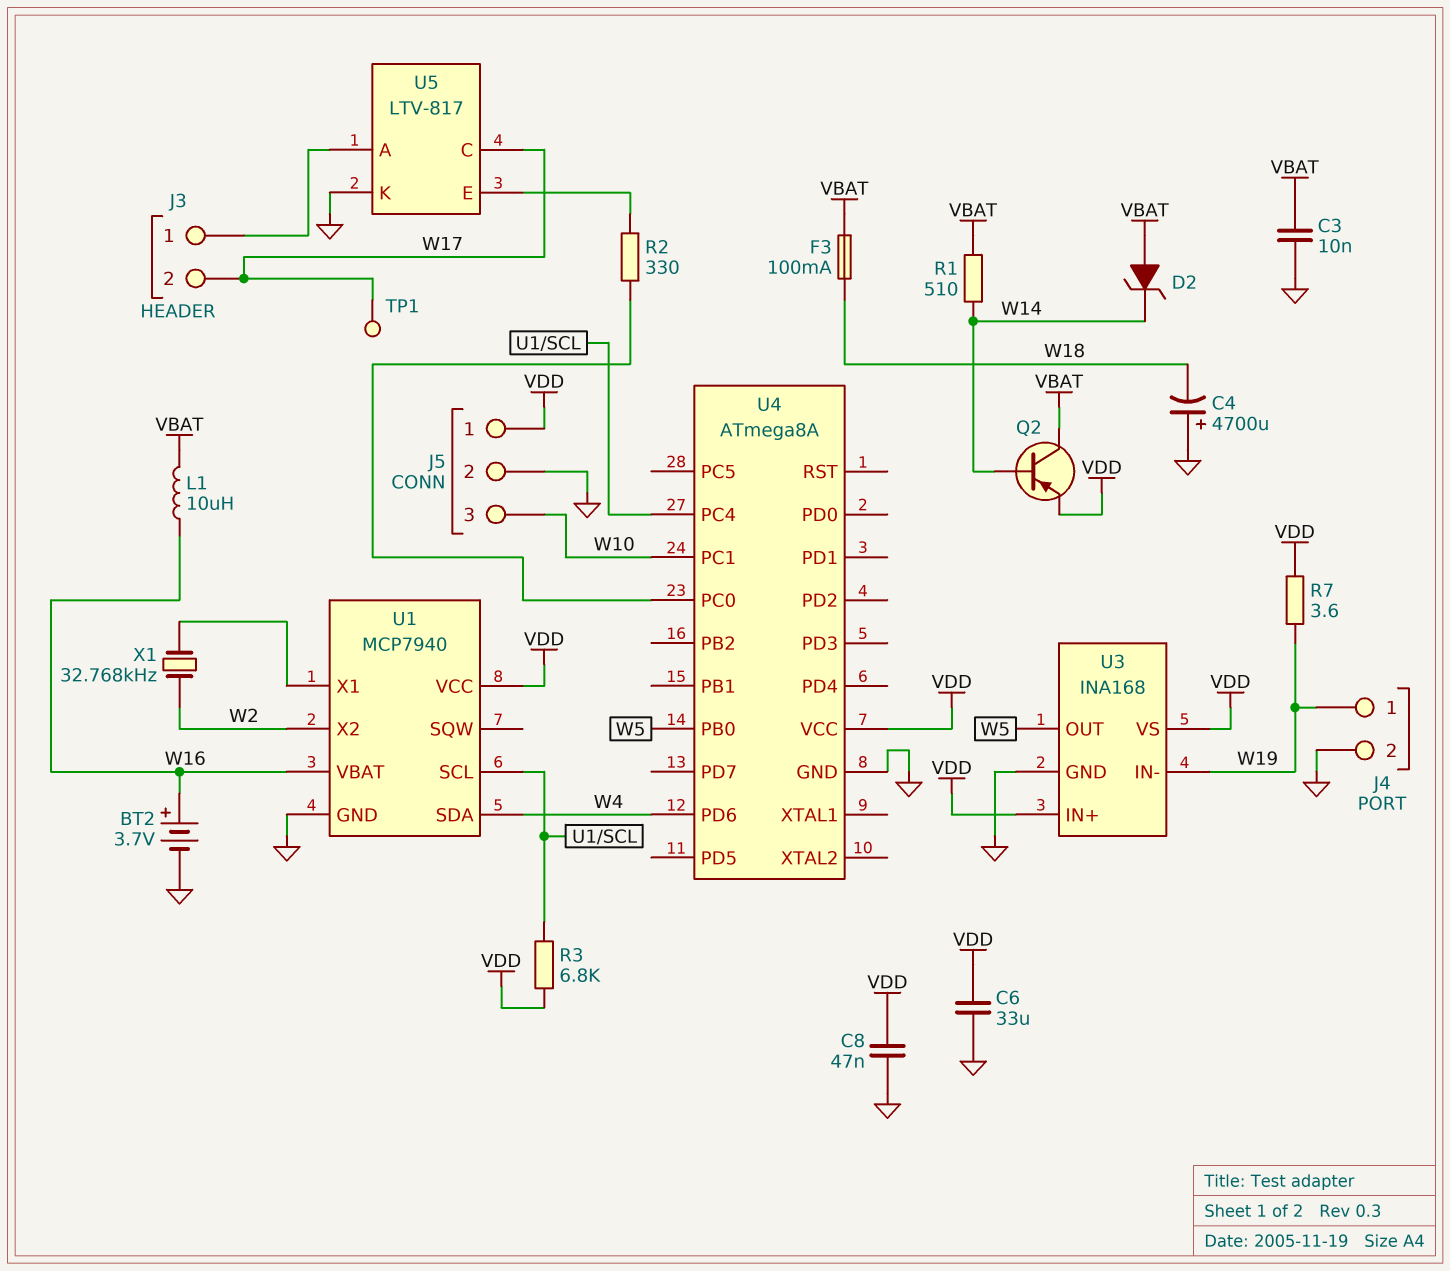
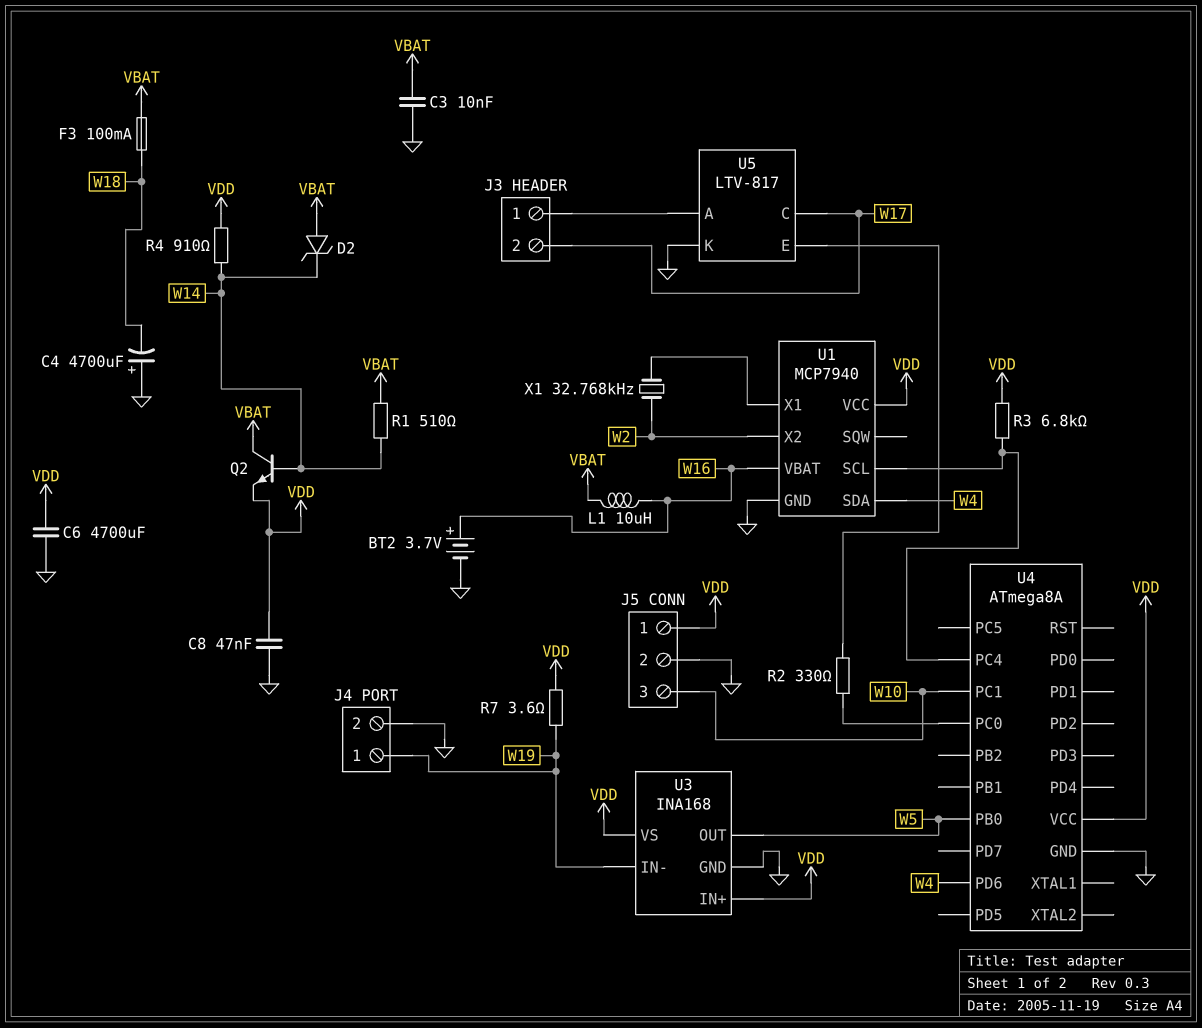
C6: 33uF (GND, VDD) -> 4700uF (GND, VDD)
Q2: PNP (B W14, C VBAT, E VDD) -> NPN (B W14, C VBAT, E VDD)
R4: none -> 910 (VDD, W14)
TP1: test point (W17) -> none

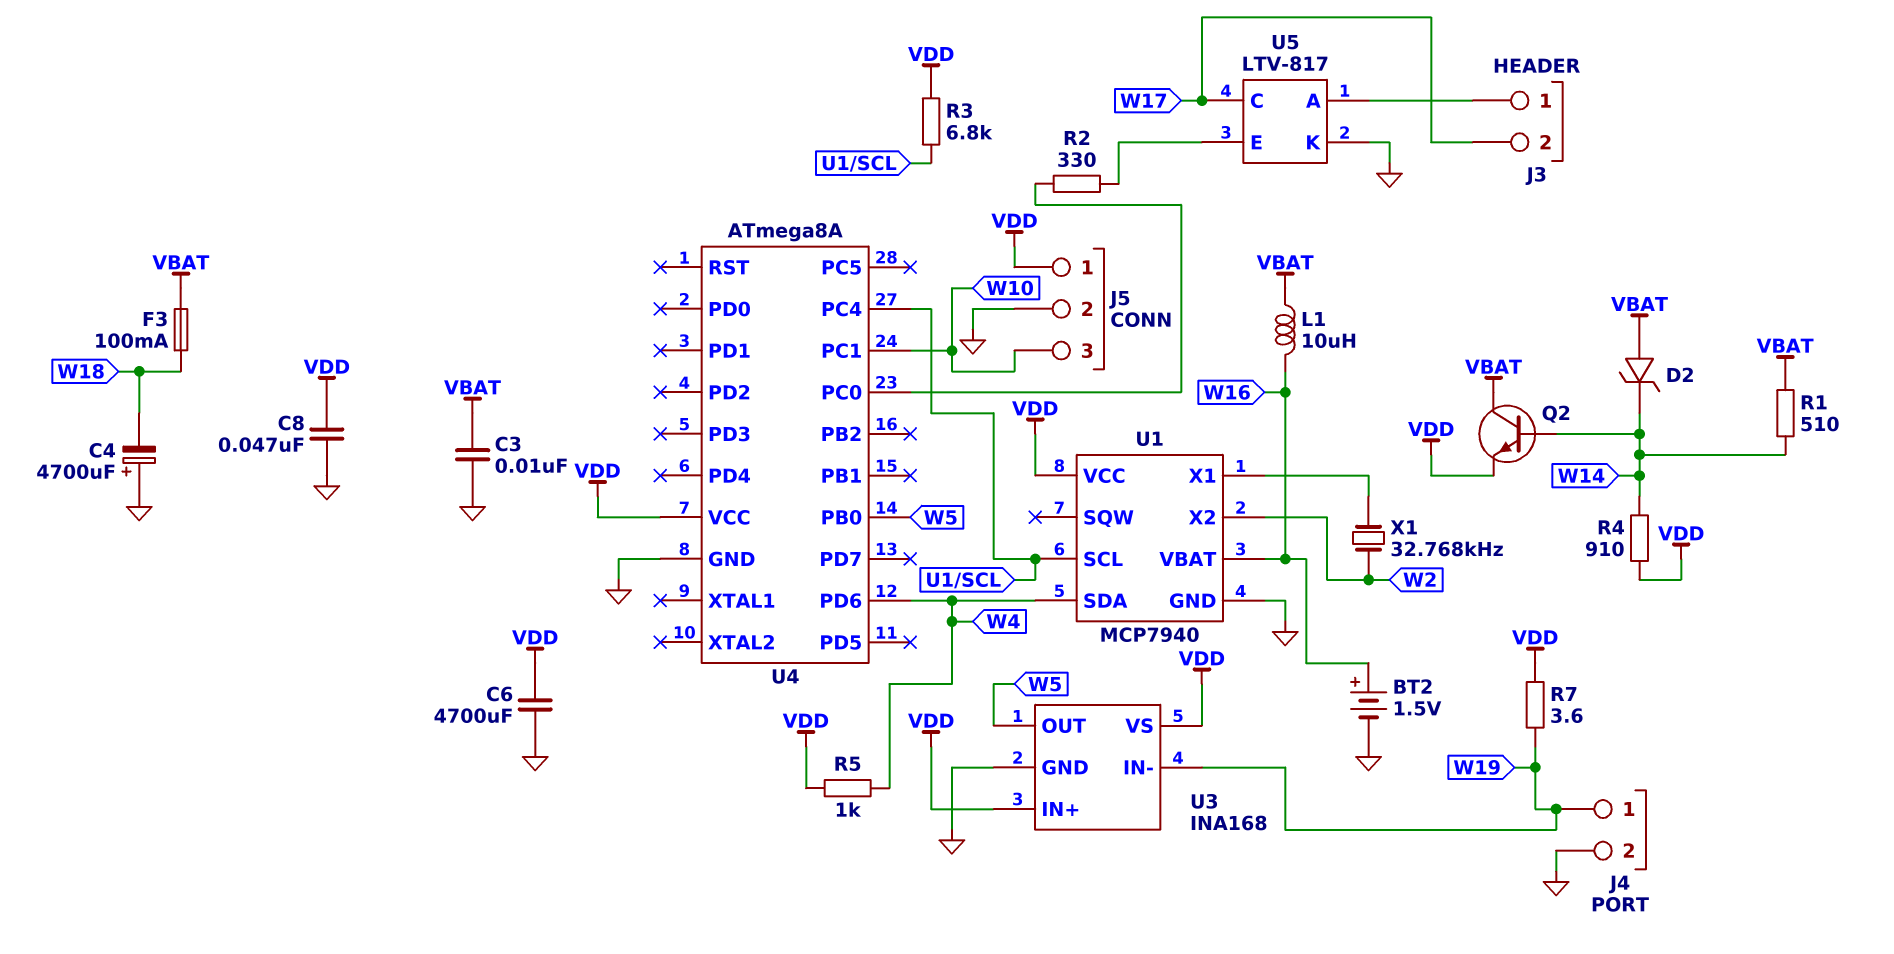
BT2: 3.7V (plus W16, minus GND) -> 1.5V (plus W16, minus GND)
R5: none -> 1k (VDD, W4)

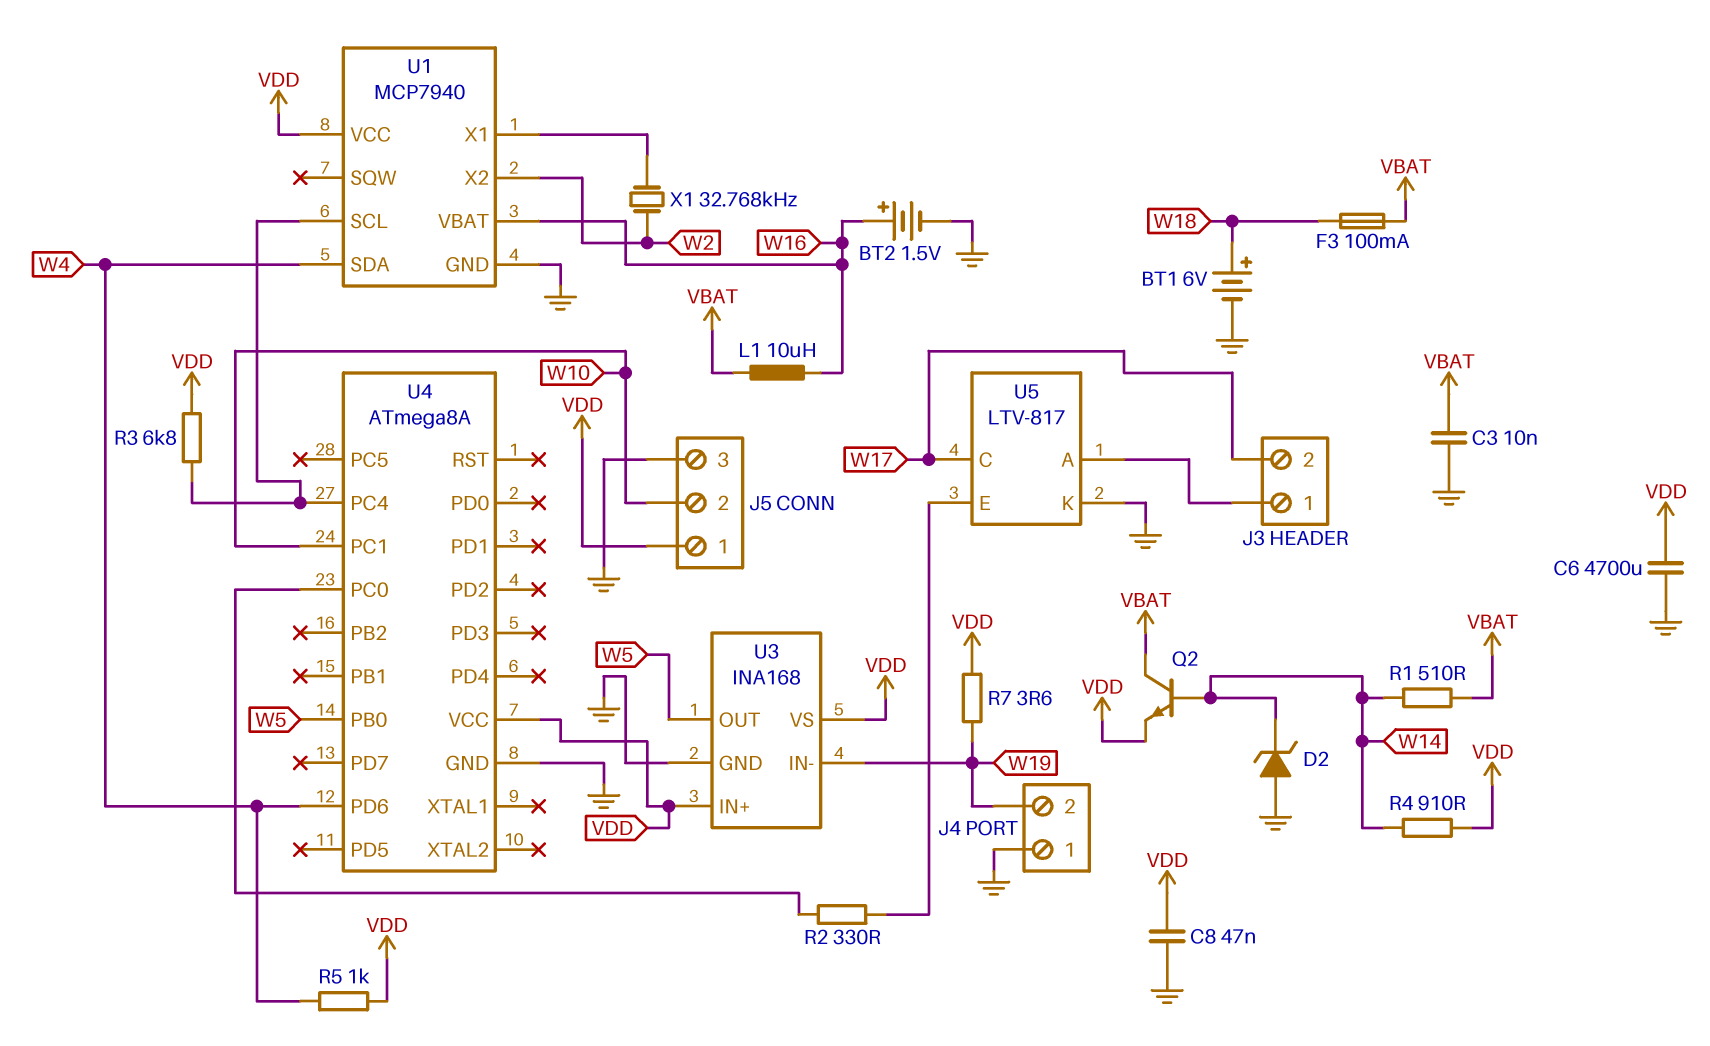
BT1: none -> 6V (plus W18, minus GND)
C4: 4700uF (plus GND, minus W18) -> none
D2: zener (A VBAT, K W14) -> zener (A GND, K W14)
J4 pin 1: W19 -> GND
J4 pin 2: GND -> W19
J5 pin 2: GND -> W10
J5 pin 3: W10 -> GND

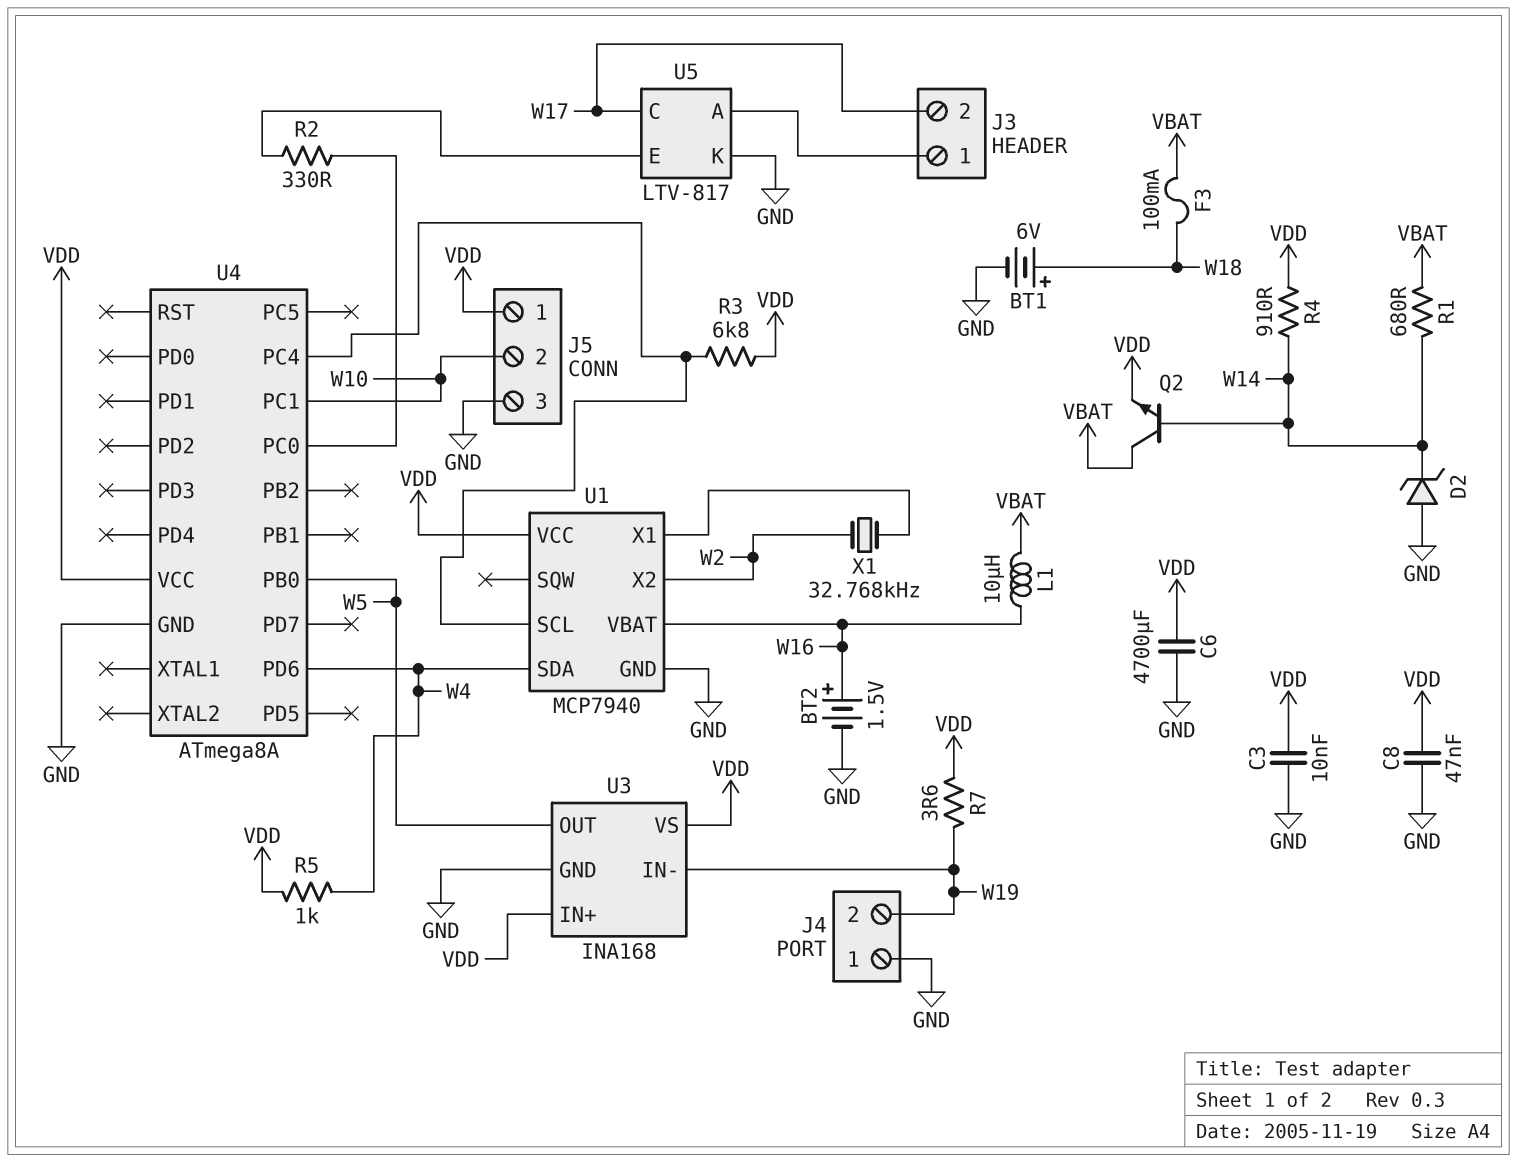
C3: 10nF (GND, VBAT) -> 10nF (GND, VDD)
R1: 510 (VBAT, W14) -> 680 (VBAT, W14)

